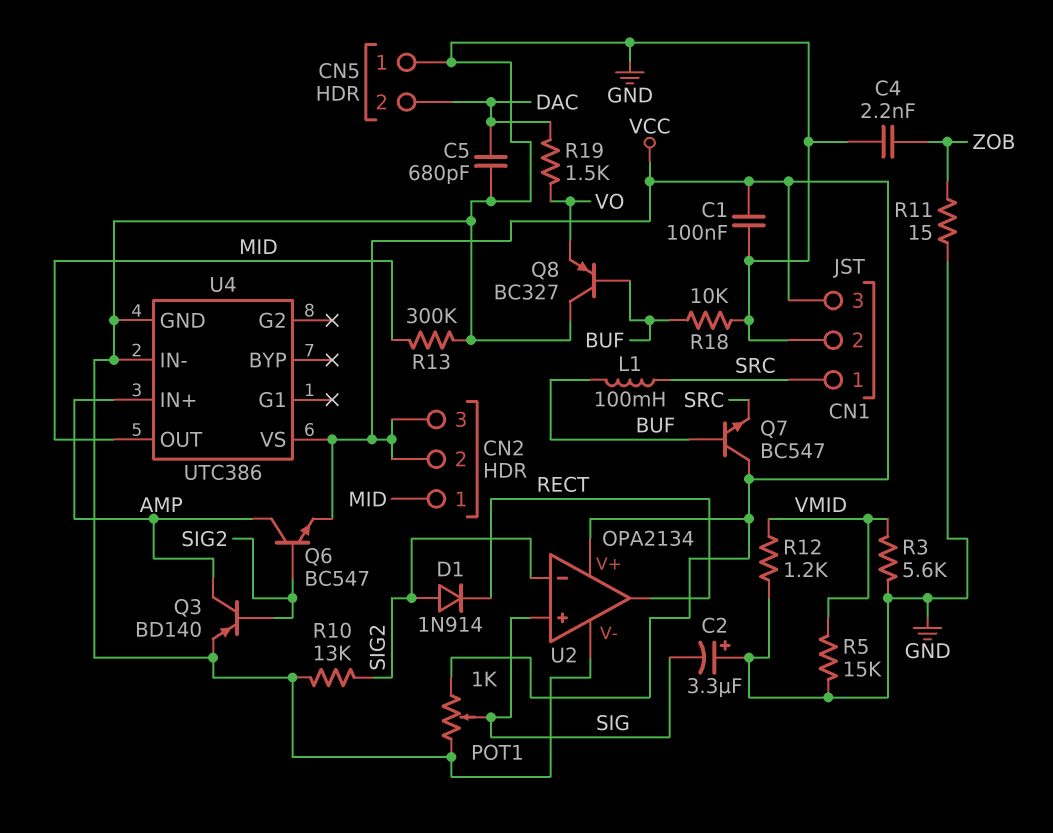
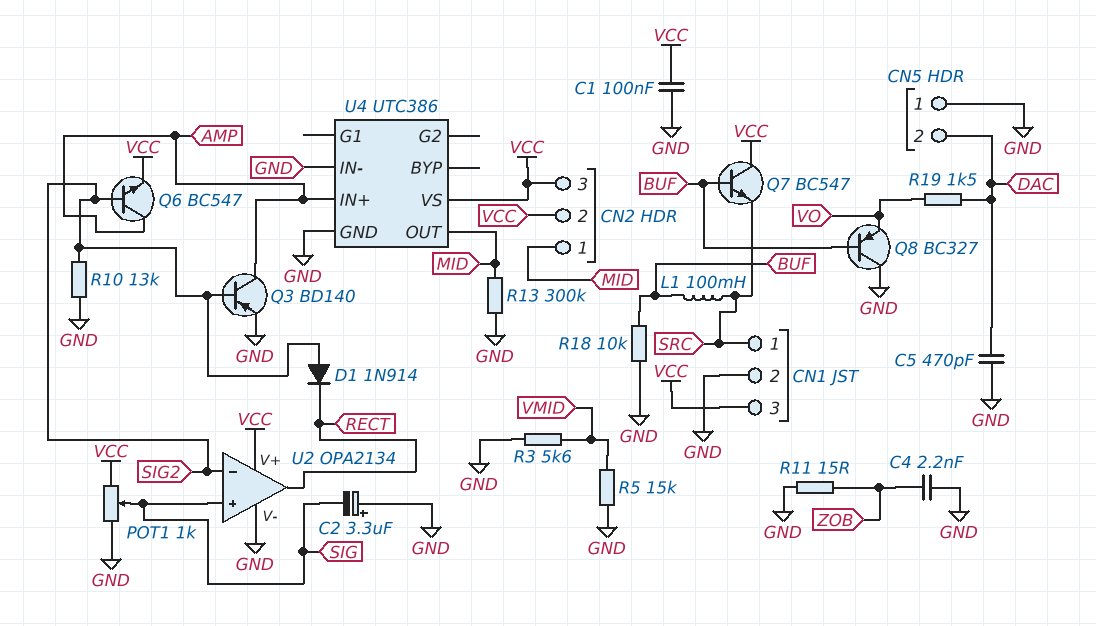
C5: 680pF (DAC, GND) -> 470pF (DAC, GND)
R12: 1.2k (GND, VMID) -> none

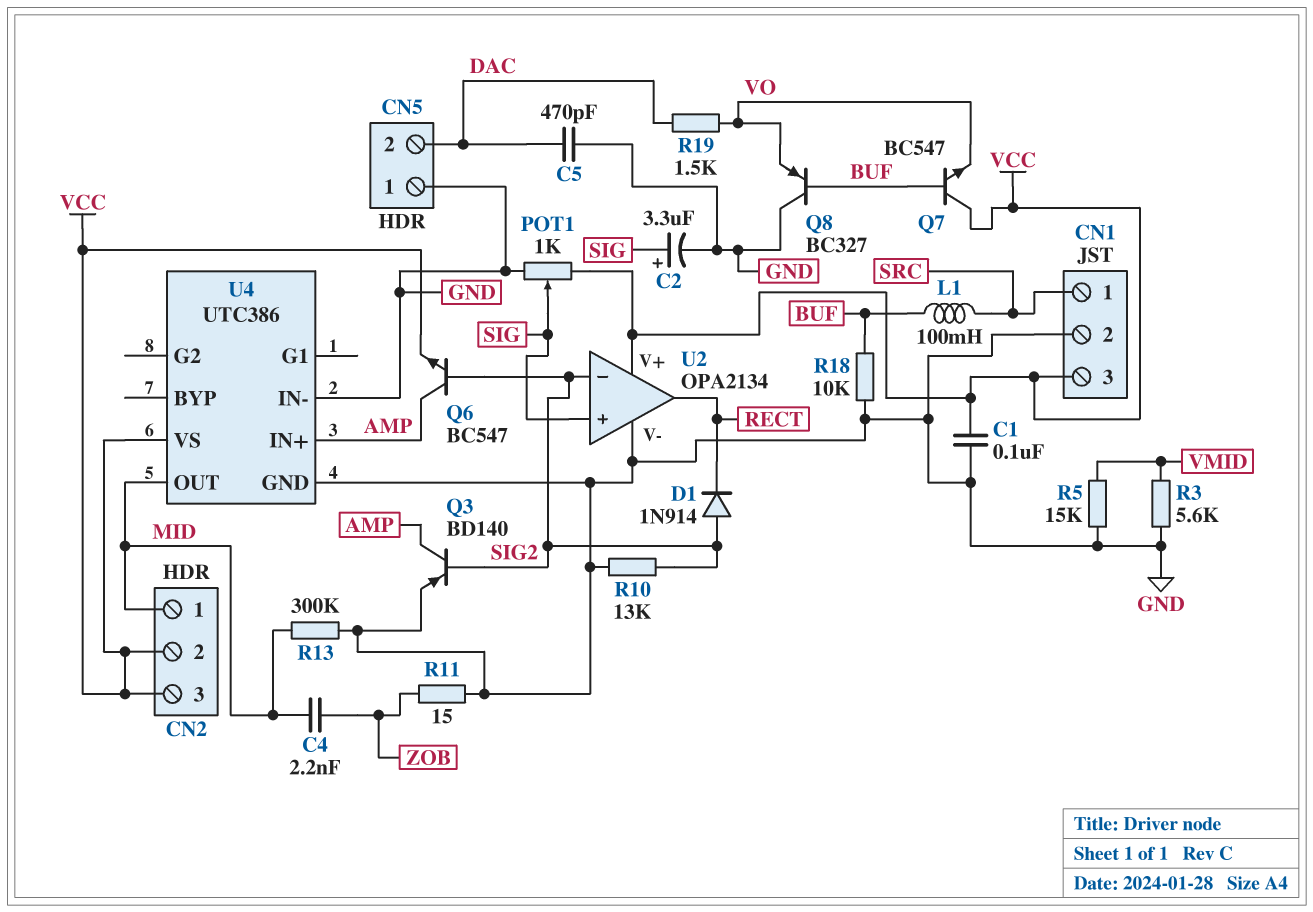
C2: 3.3uF (plus GND, minus SIG) -> 3.3uF (plus SIG, minus GND)
C4: 2.2nF (GND, ZOB) -> 2.2nF (MID, ZOB)
Q7: NPN BC547 (B BUF, C VCC, E SRC) -> NPN BC547 (B BUF, C VCC, E VO)

